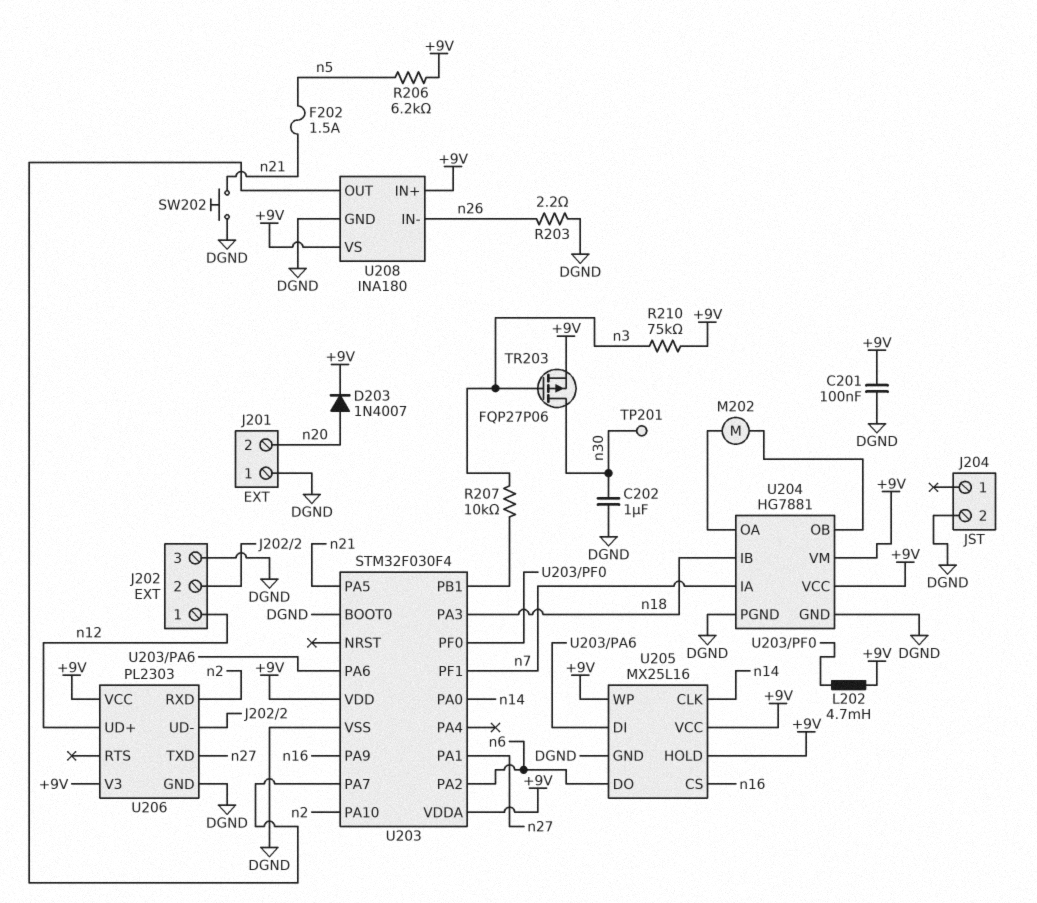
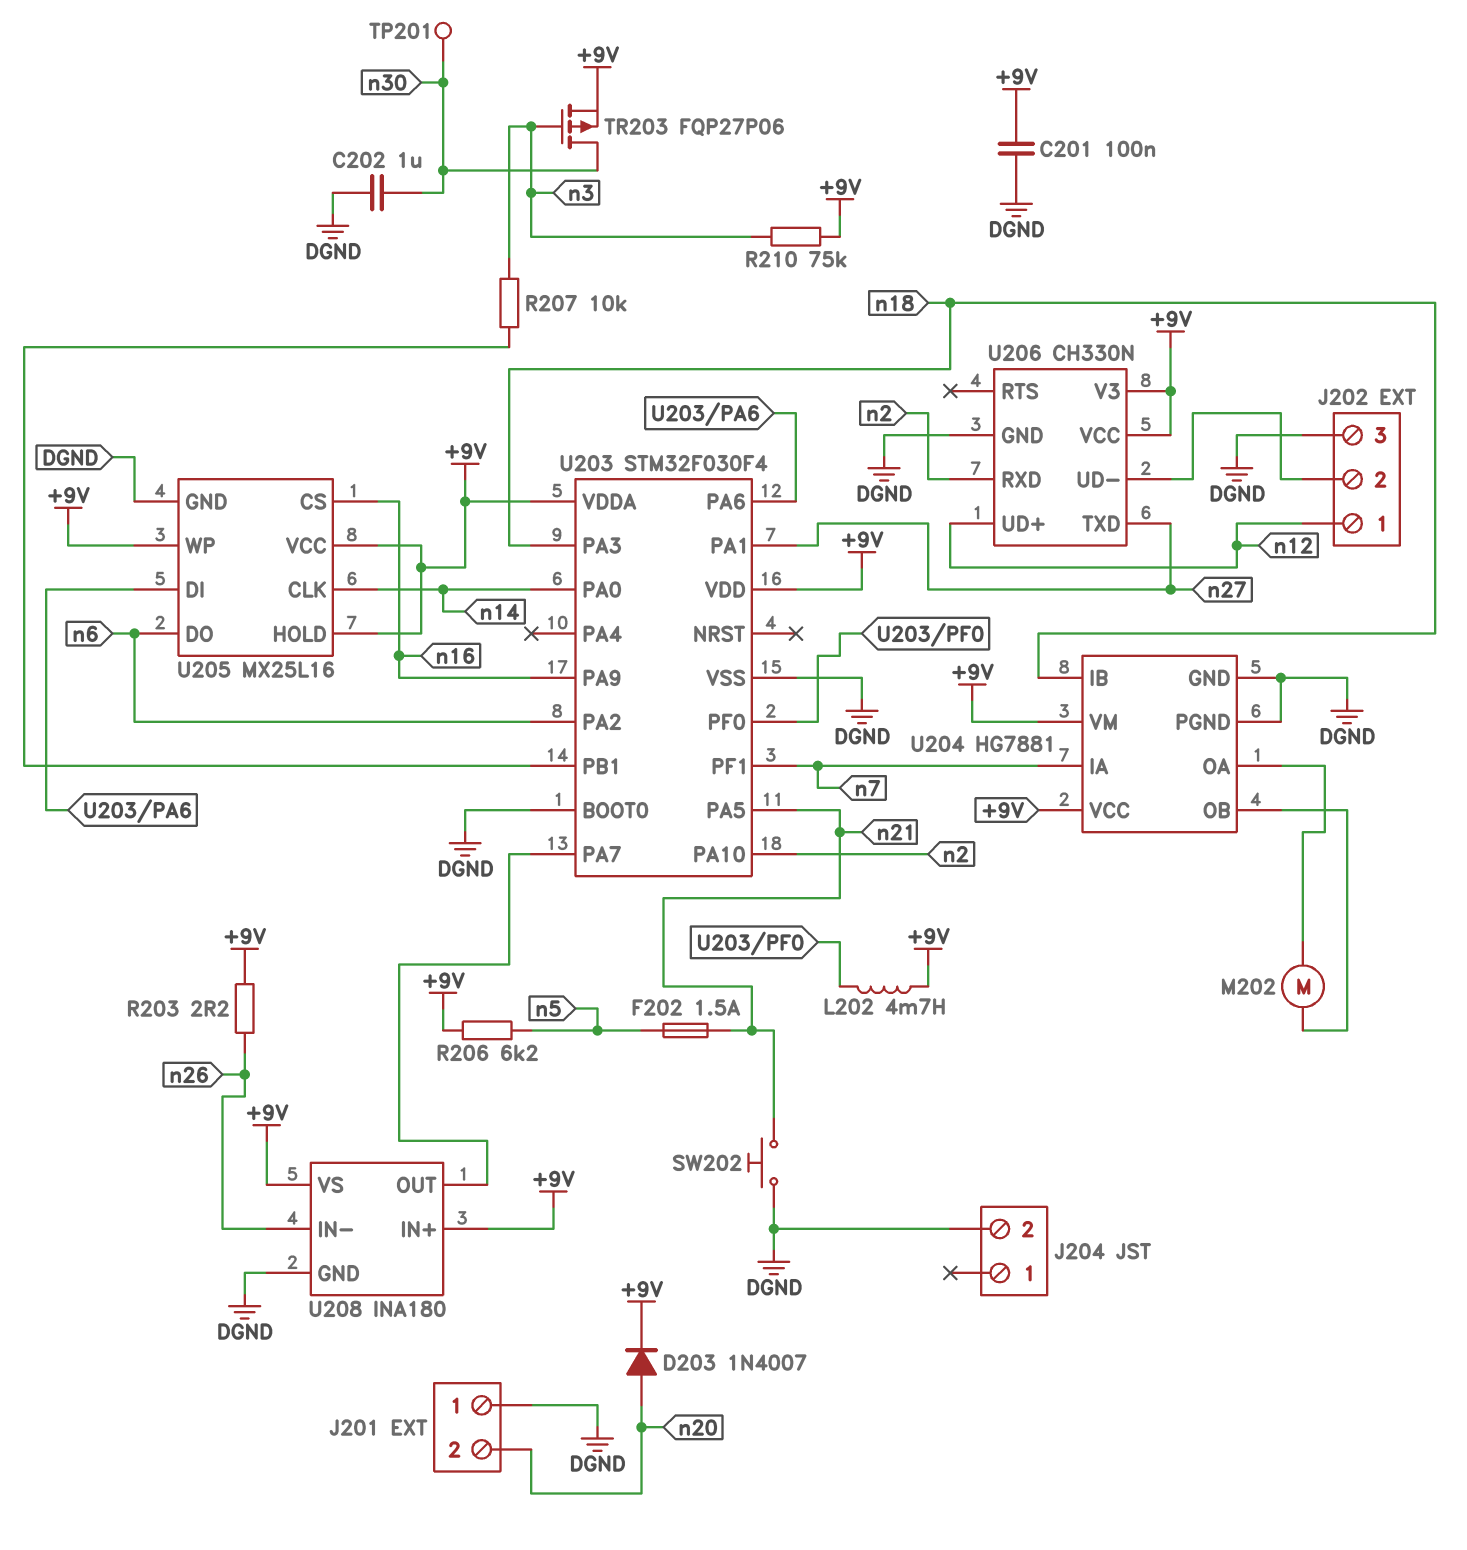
R203: 2.2 (DGND, n26) -> 2.2 (+9V, n26)
U206: PL2303 -> CH330N

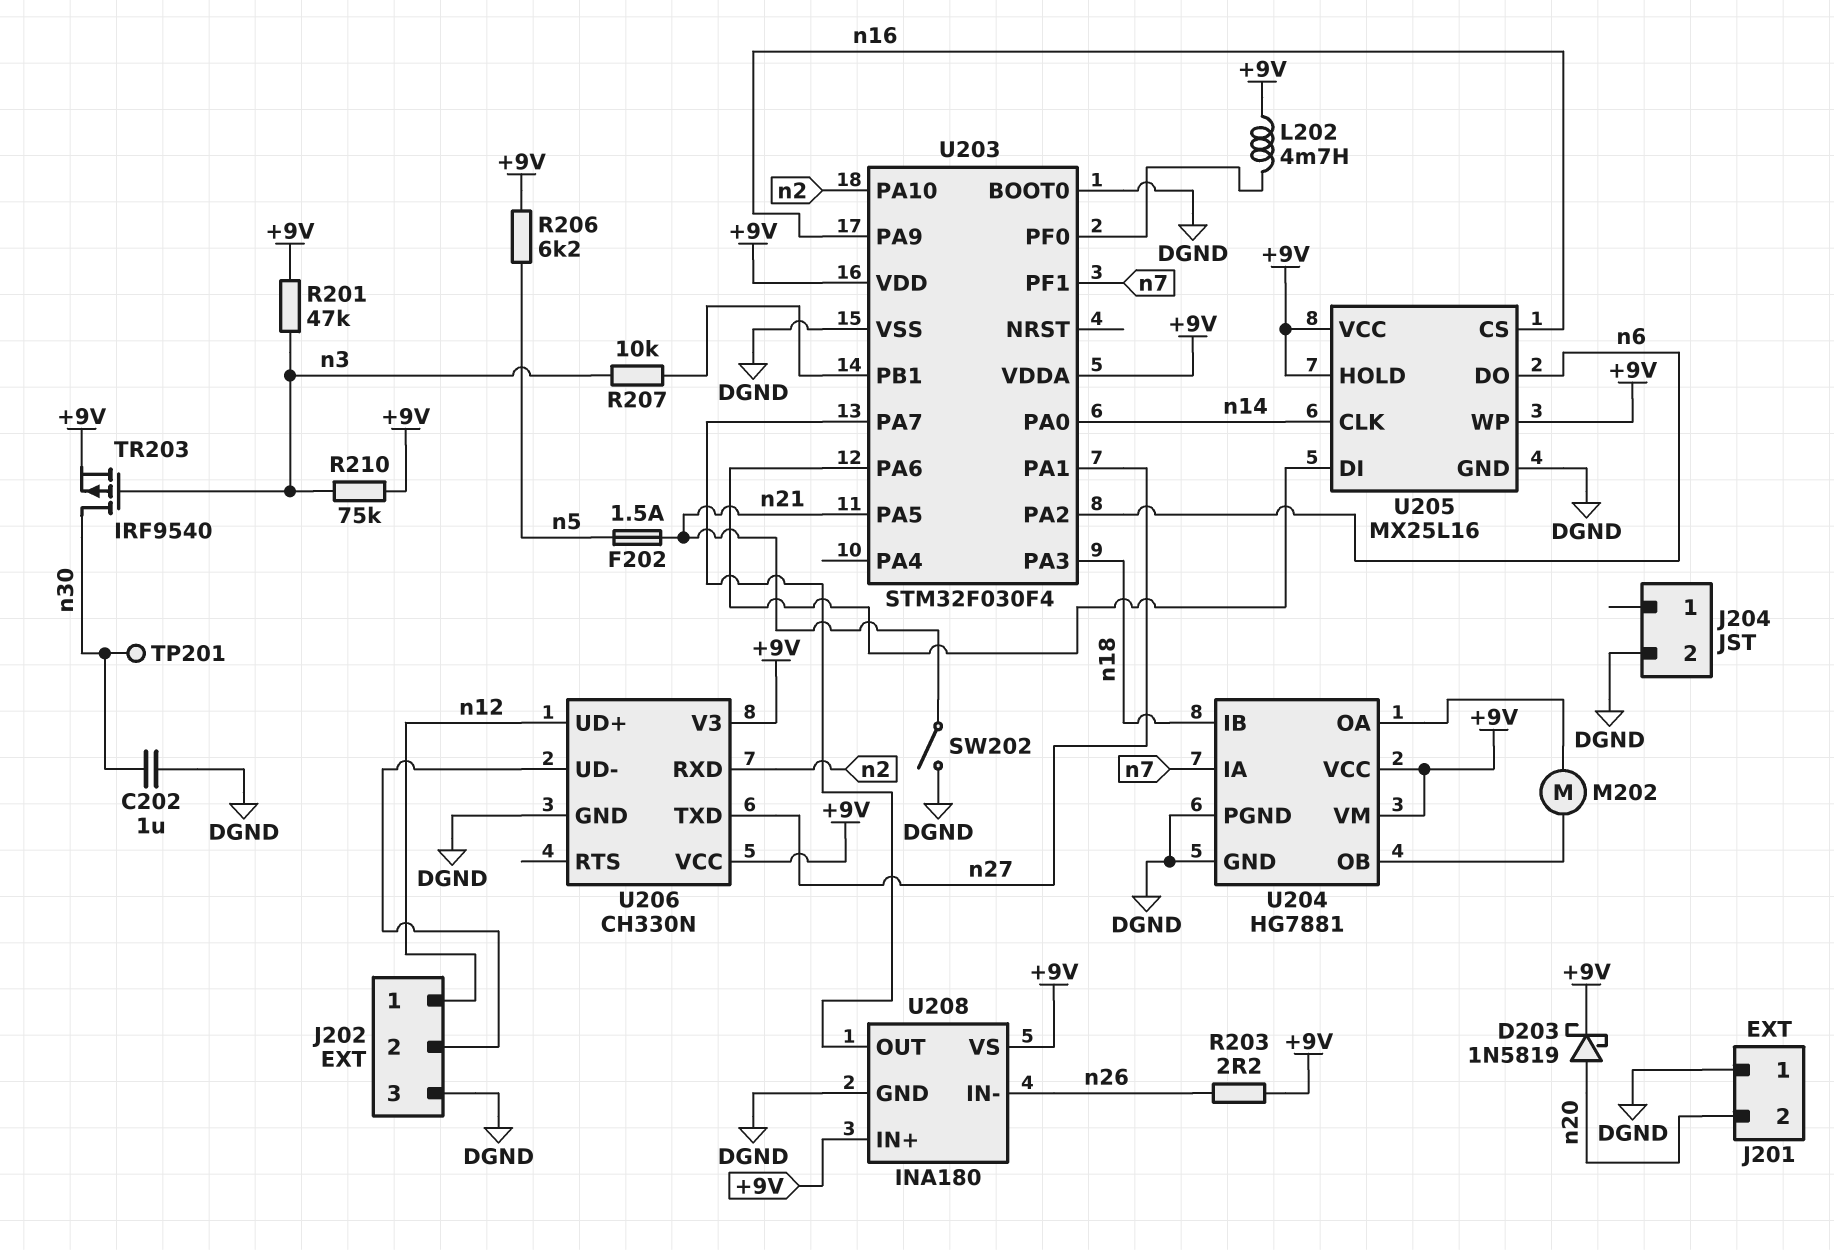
C201: 100nF (+9V, DGND) -> none
D203: diode 1N4007 (A n20, K +9V) -> schottky 1N5819 (A n20, K +9V)
R201: none -> 47k (+9V, n3)
SW202: button (DGND, n21) -> switch (DGND, n21)
TR203: PMOS FQP27P06 (G n3, D n30, S +9V) -> PMOS IRF9540 (G n3, D n30, S +9V)

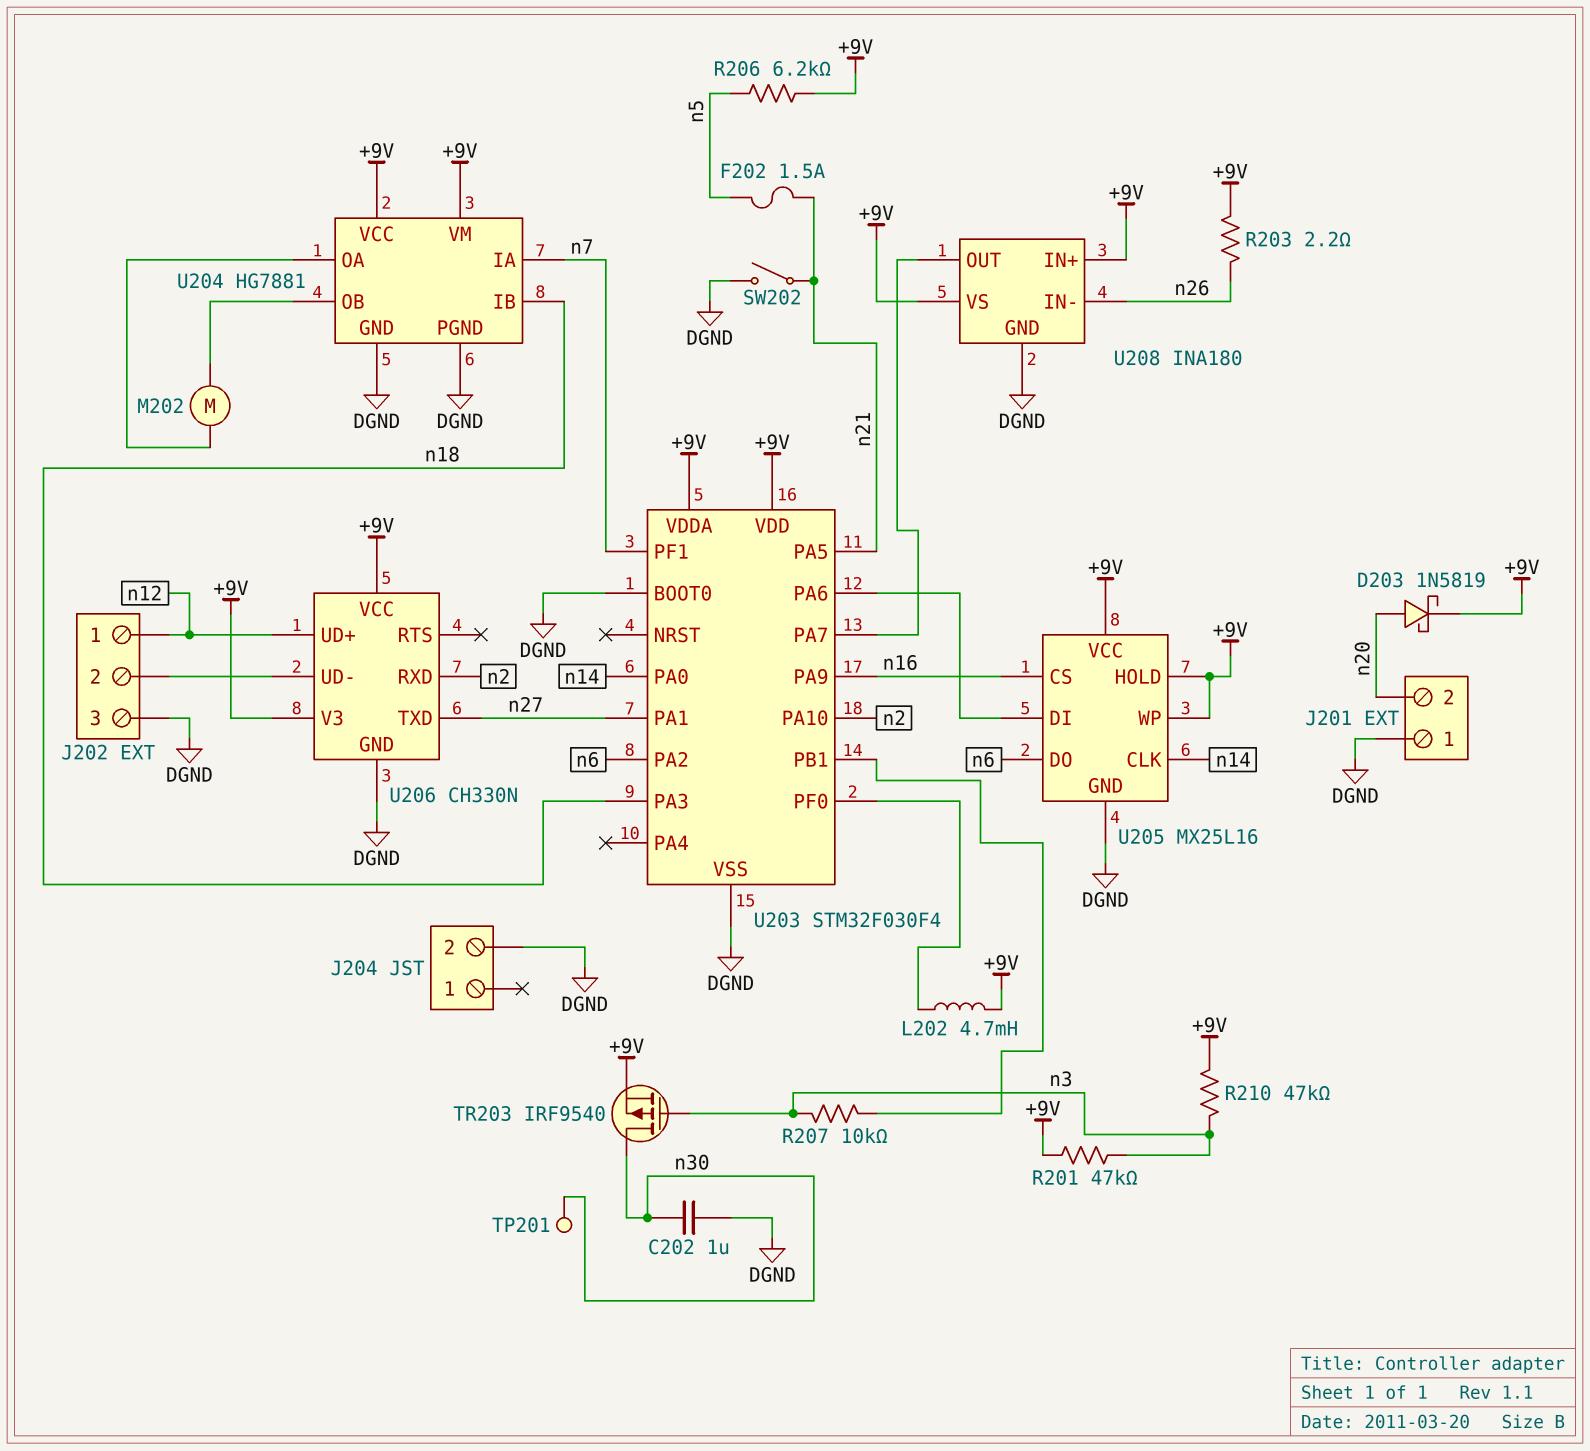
R210: 75k (+9V, n3) -> 47k (+9V, n3)

